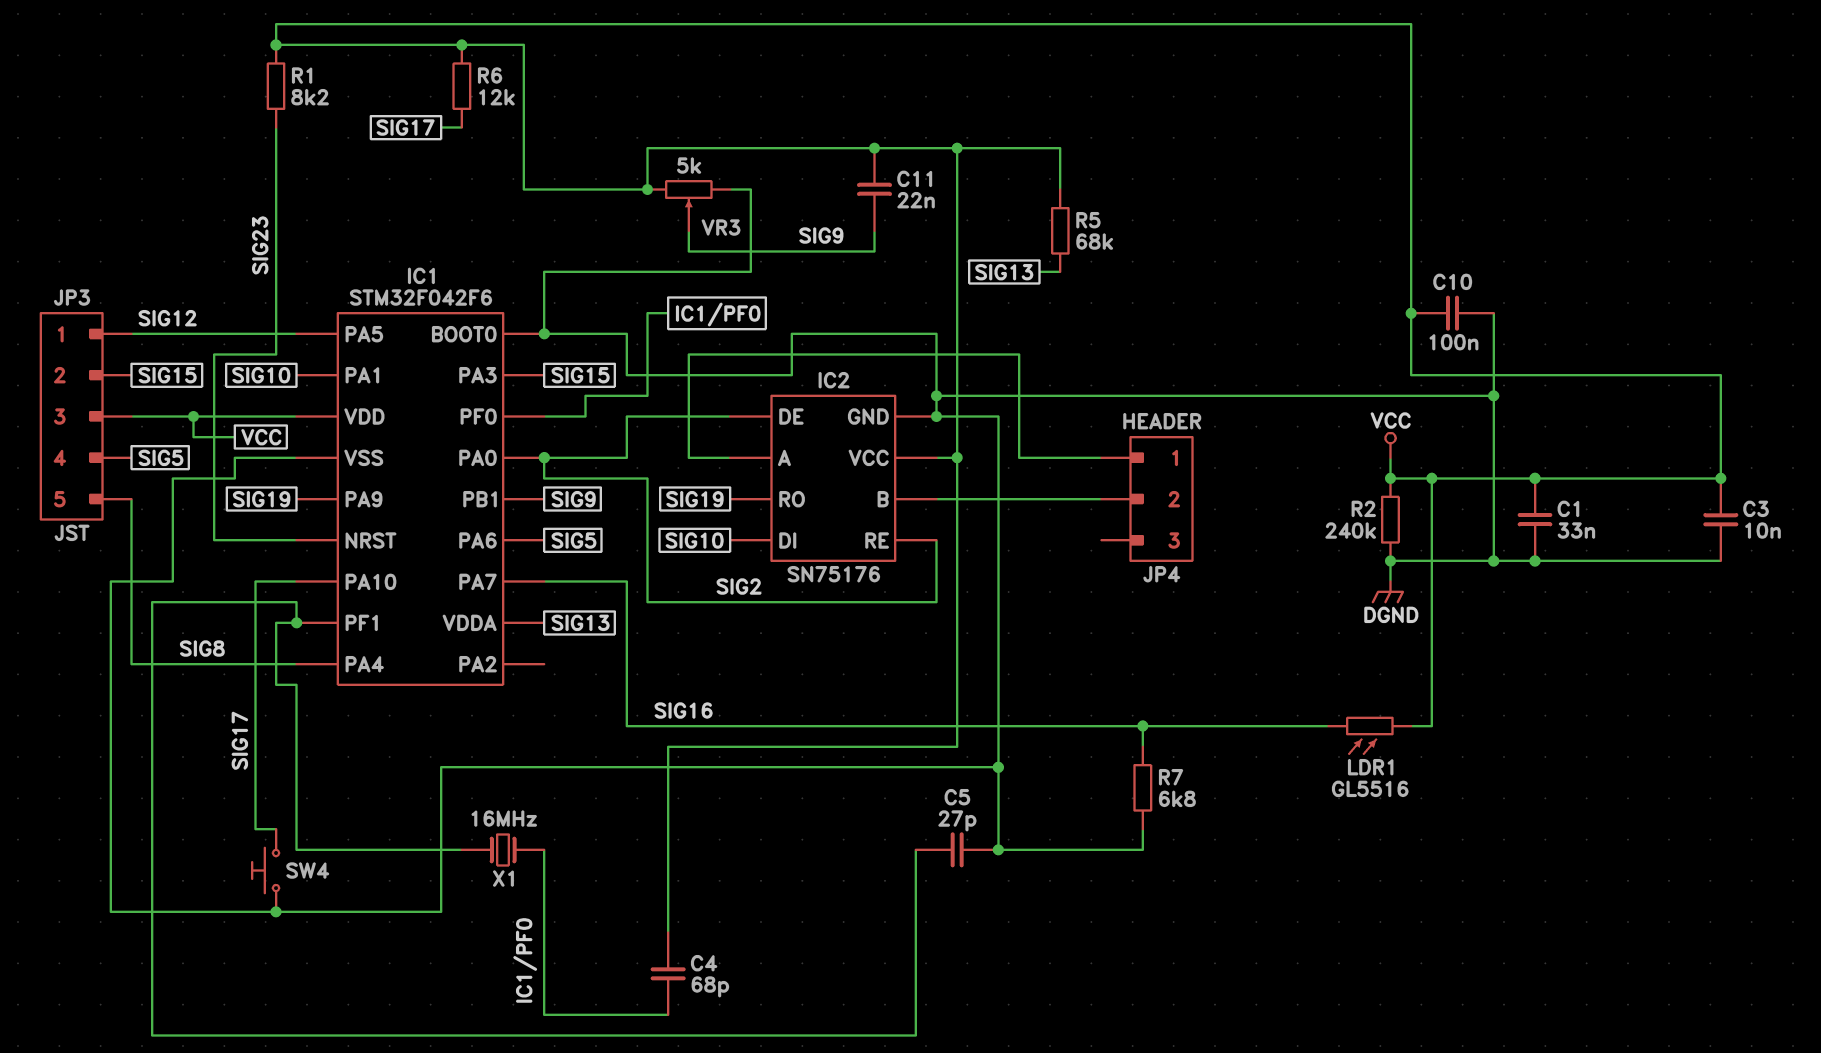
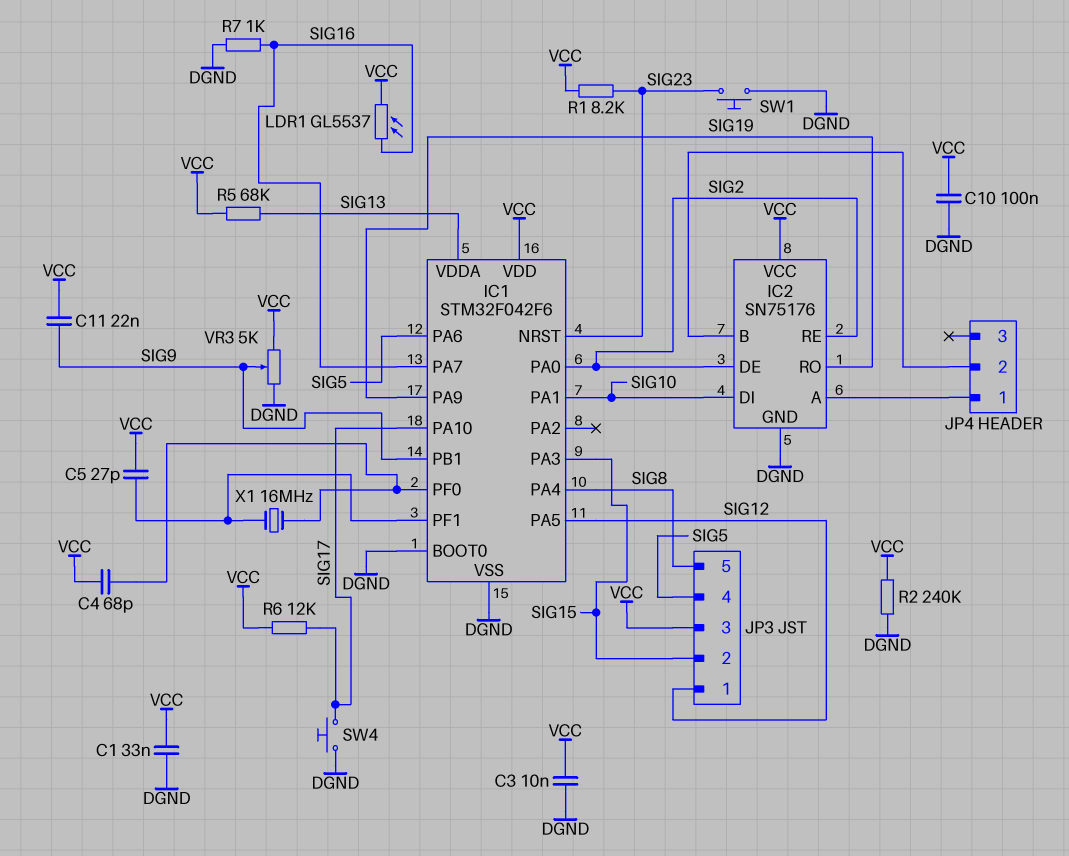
C5: 27pF (DGND, IC1/PF1) -> 27pF (IC1/PF1, VCC)
LDR1: GL5516 (SIG16, VCC) -> GL5537 (SIG16, VCC)
R7: 6.8k (DGND, SIG16) -> 1k (DGND, SIG16)
SW1: none -> button (DGND, SIG23)

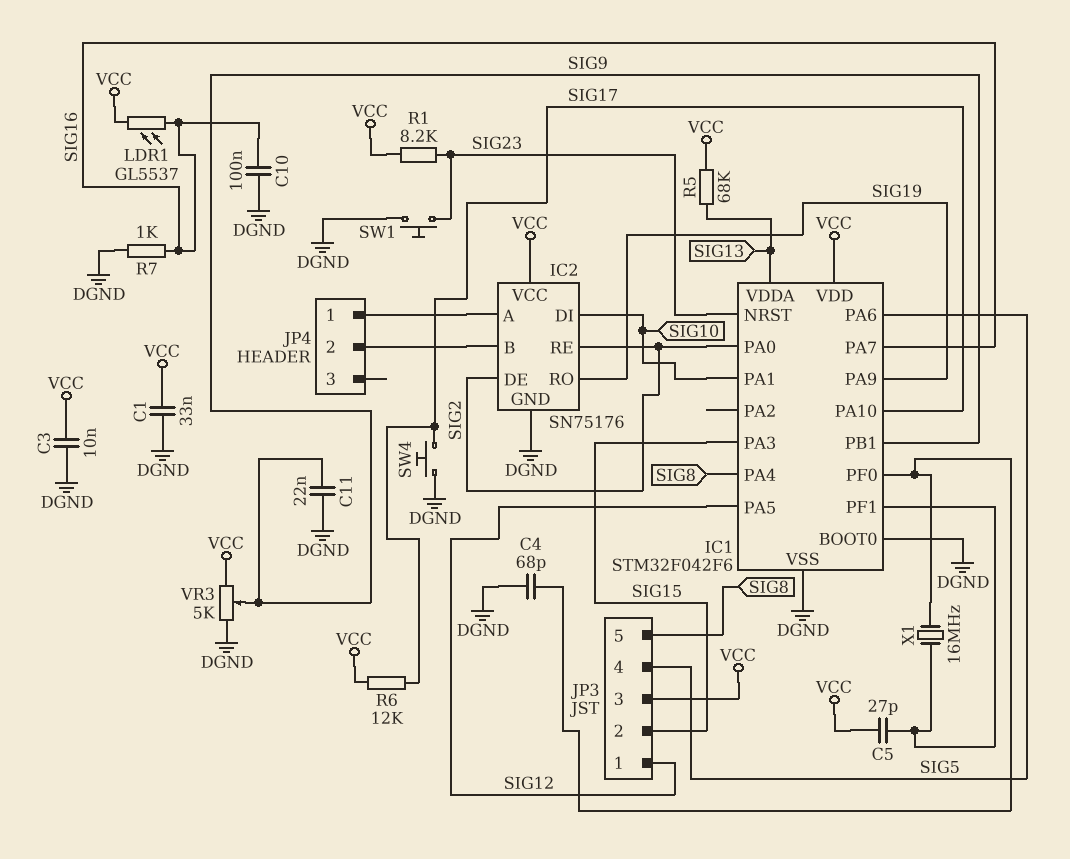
C4: 68pF (IC1/PF0, VCC) -> 68pF (DGND, IC1/PF0)
C10: 100nF (DGND, VCC) -> 100nF (DGND, SIG16)
C11: 22nF (SIG9, VCC) -> 22nF (DGND, SIG9)
R2: 240k (DGND, VCC) -> none

